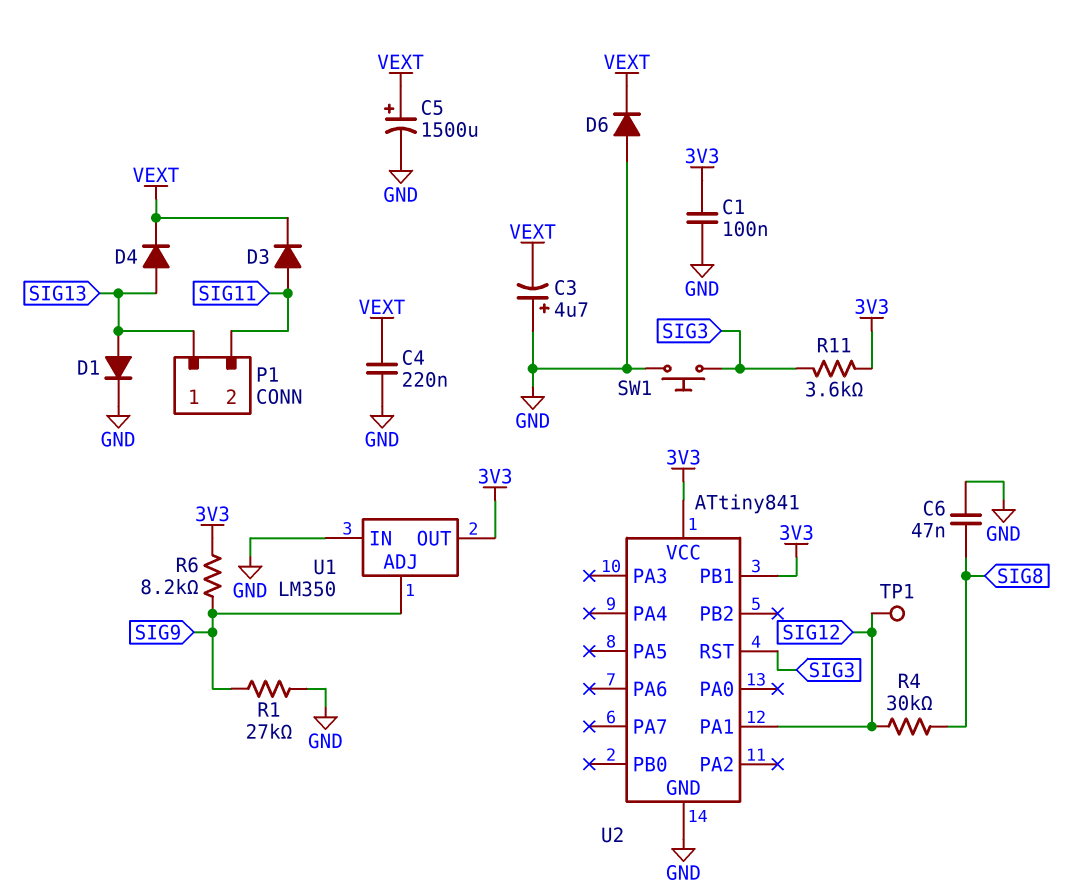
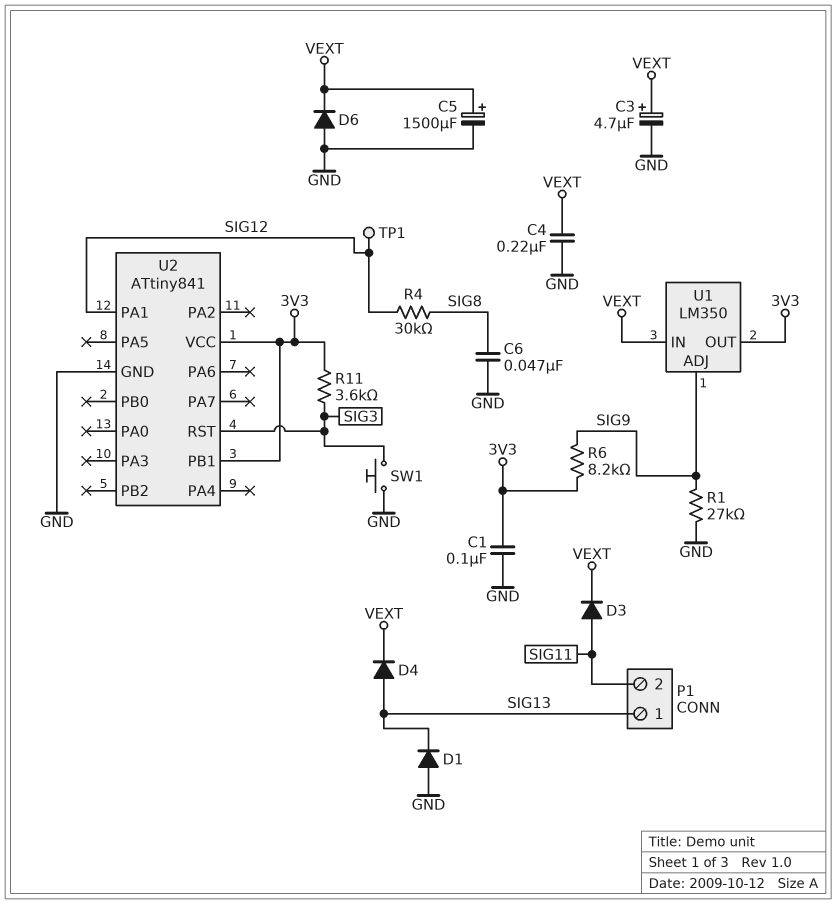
C3: 4.7uF (plus GND, minus VEXT) -> 4.7uF (plus VEXT, minus GND)
D1: diode (A SIG13, K GND) -> diode (A GND, K SIG13)
U1 pin IN: GND -> VEXT

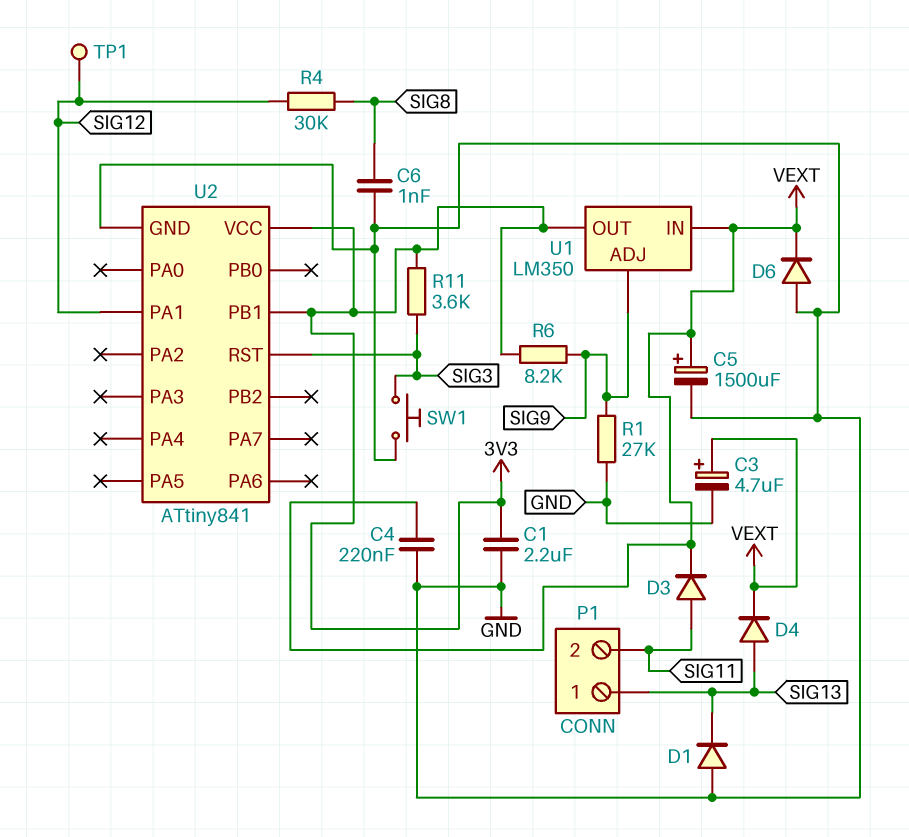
C1: 100nF (3V3, GND) -> 2.2uF (3V3, GND)
C6: 47nF (GND, SIG8) -> 1nF (GND, SIG8)

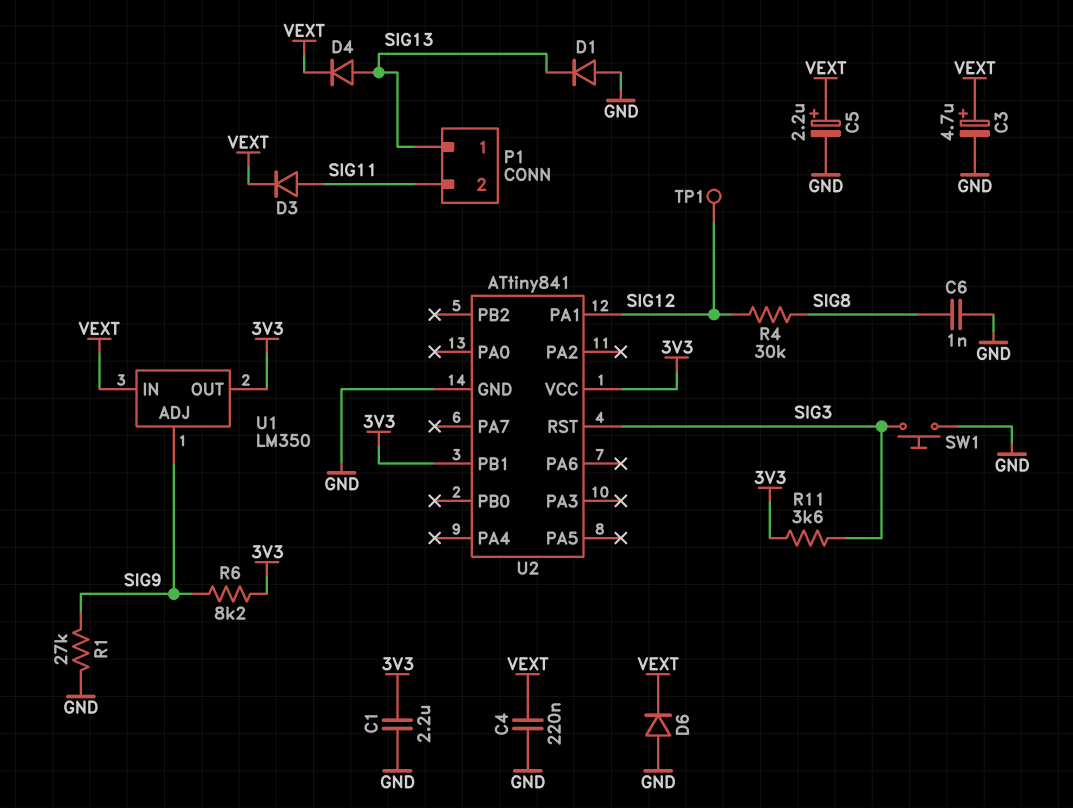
C5: 1500uF (plus VEXT, minus GND) -> 2.2uF (plus VEXT, minus GND)

